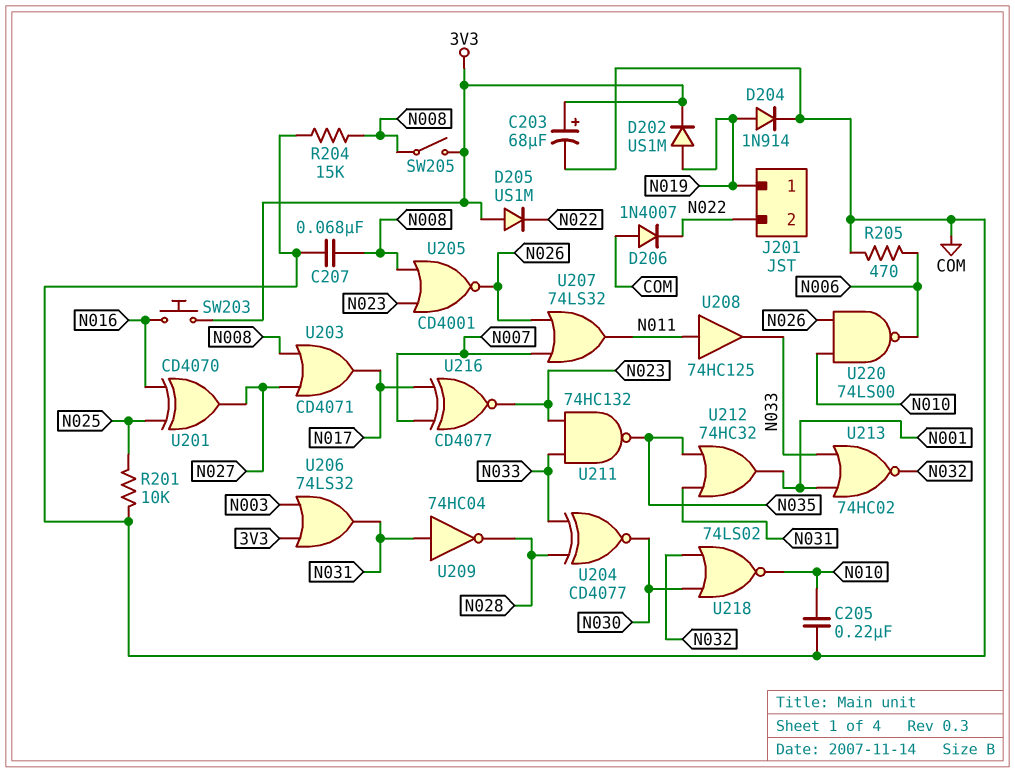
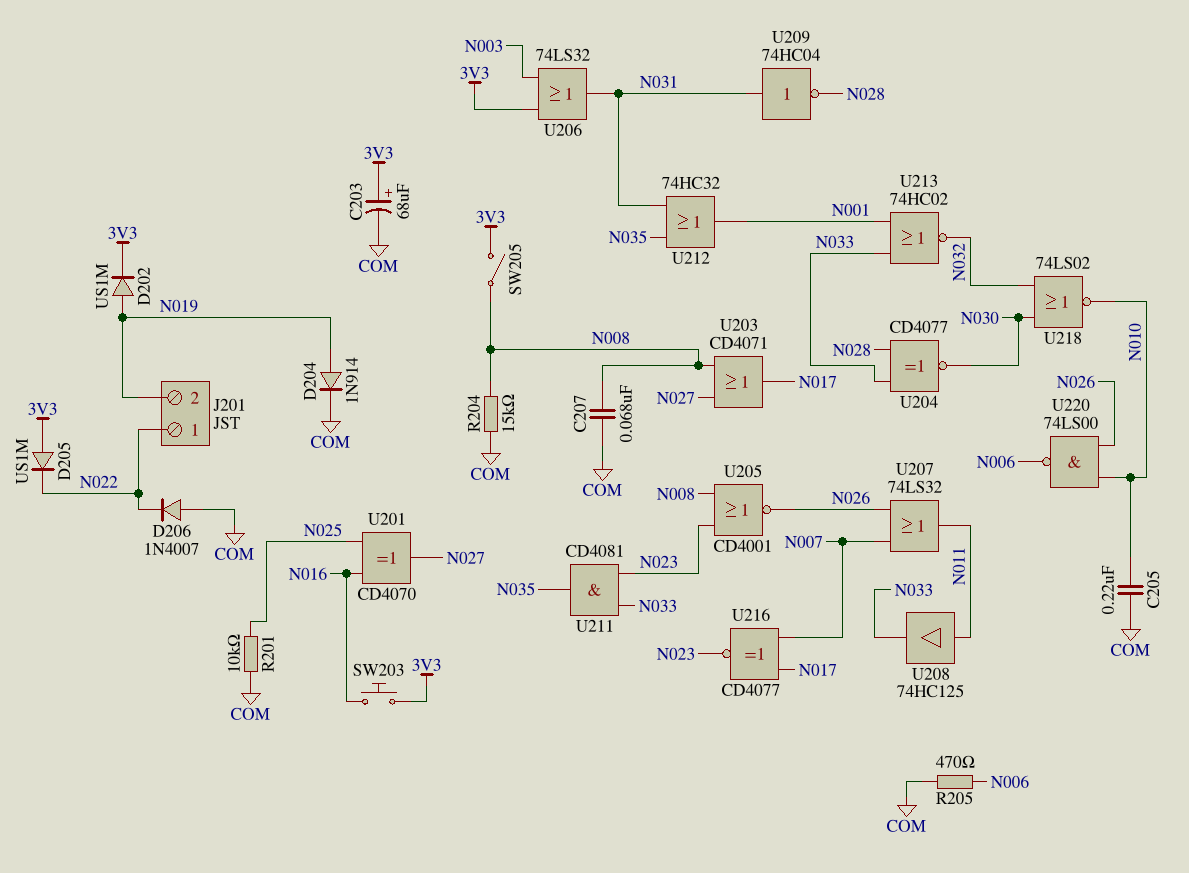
J201 pin 1: N019 -> N022
J201 pin 2: N022 -> N019
U211: NAND 74HC132 (in N023, in N033, out N035) -> AND CD4081 (in N023, in N033, out N035)

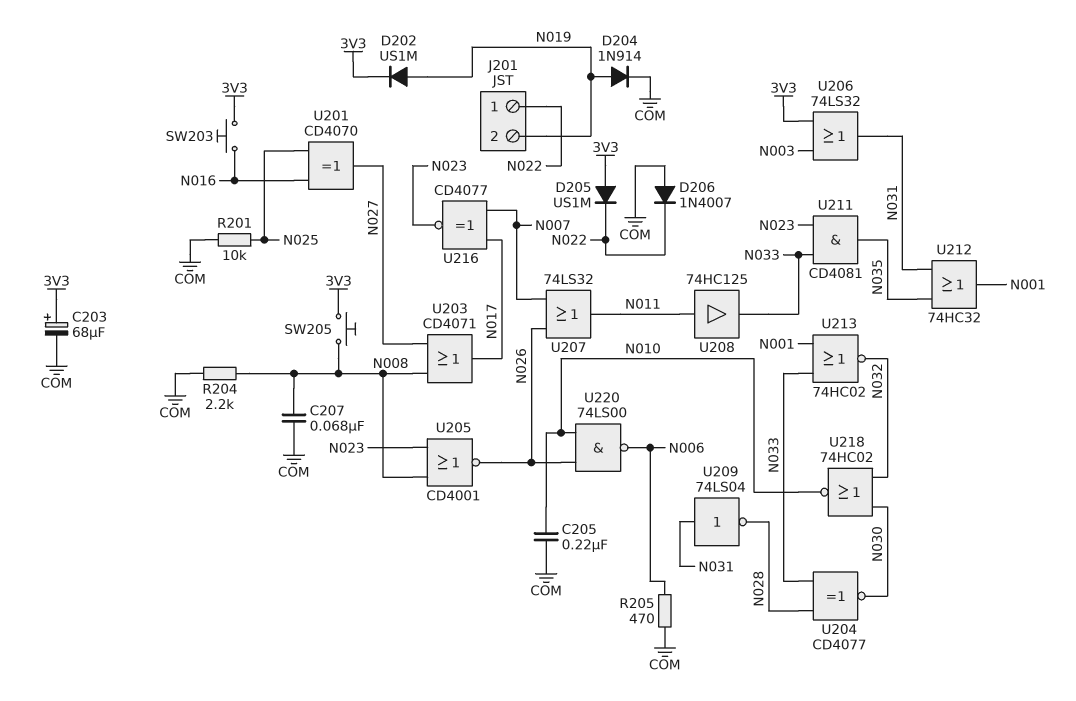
R204: 15k (COM, N008) -> 2.2k (COM, N008)
SW205: switch (3V3, N008) -> button (3V3, N008)
U209: NOT 74HC04 (in N031, out N028) -> NOT 74LS04 (in N031, out N028)
U218: NOR 74LS02 (in N030, in N032, out N010) -> NOR 74HC02 (in N030, in N032, out N010)

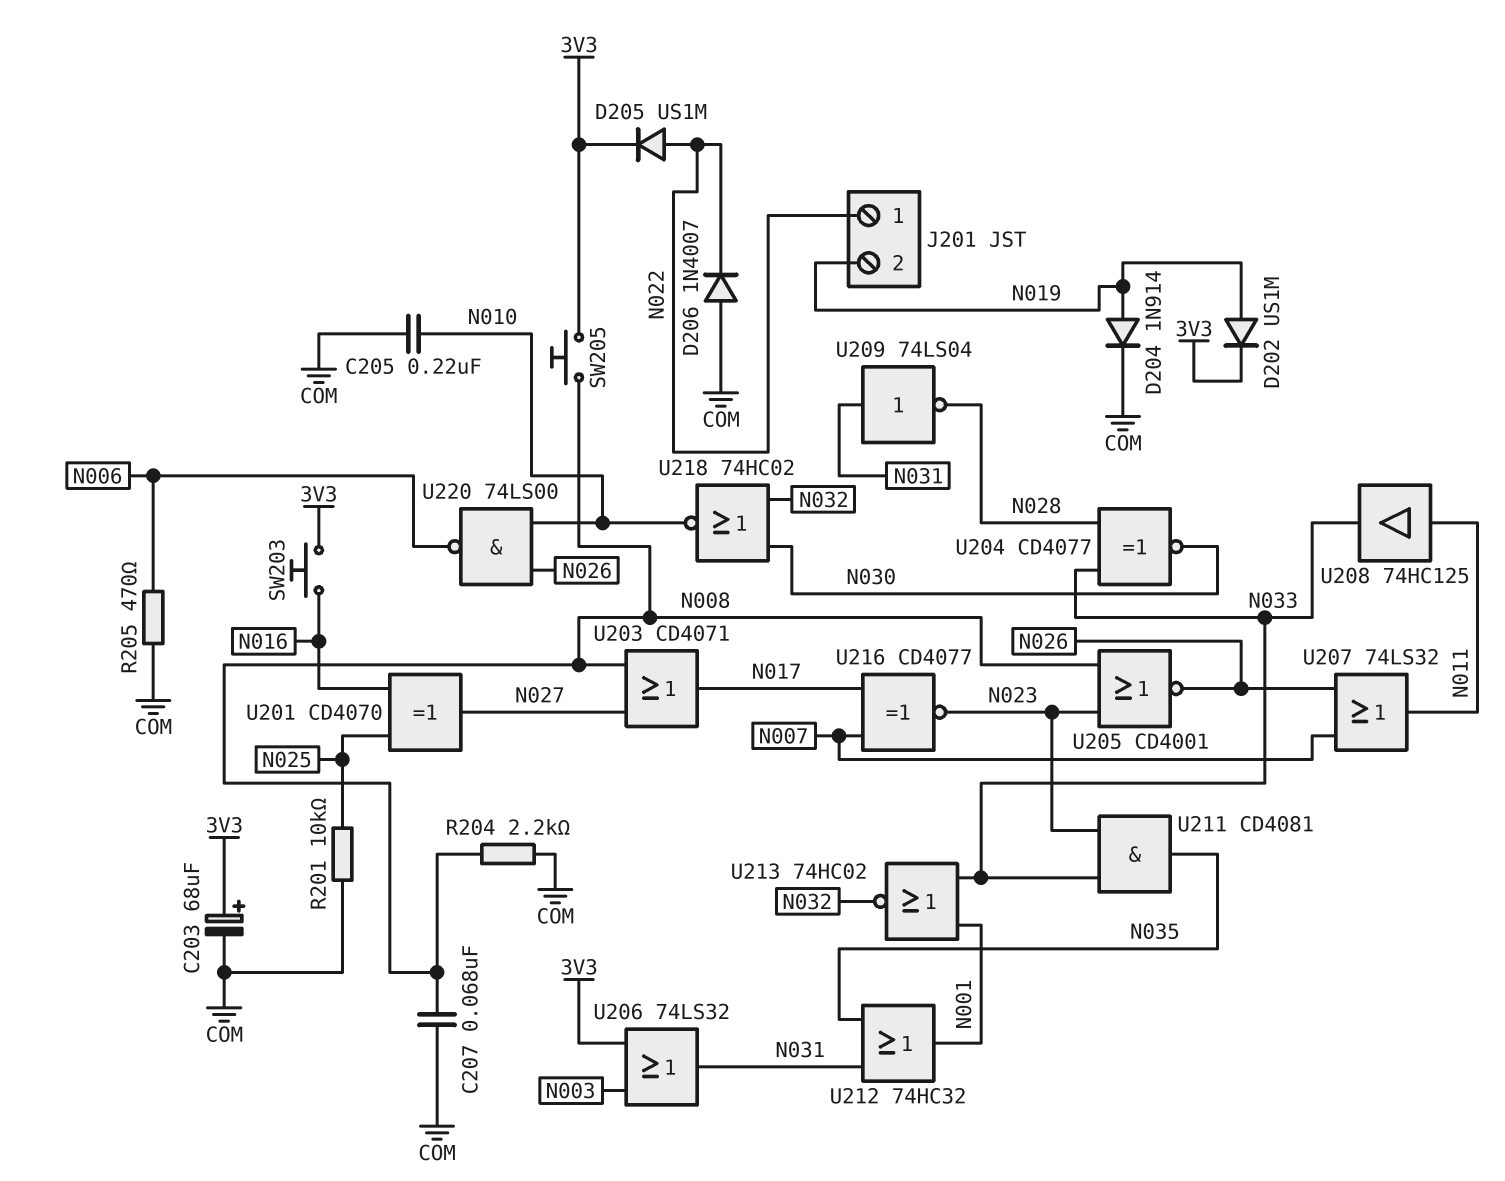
D205: diode US1M (A 3V3, K N022) -> diode US1M (A N022, K 3V3)

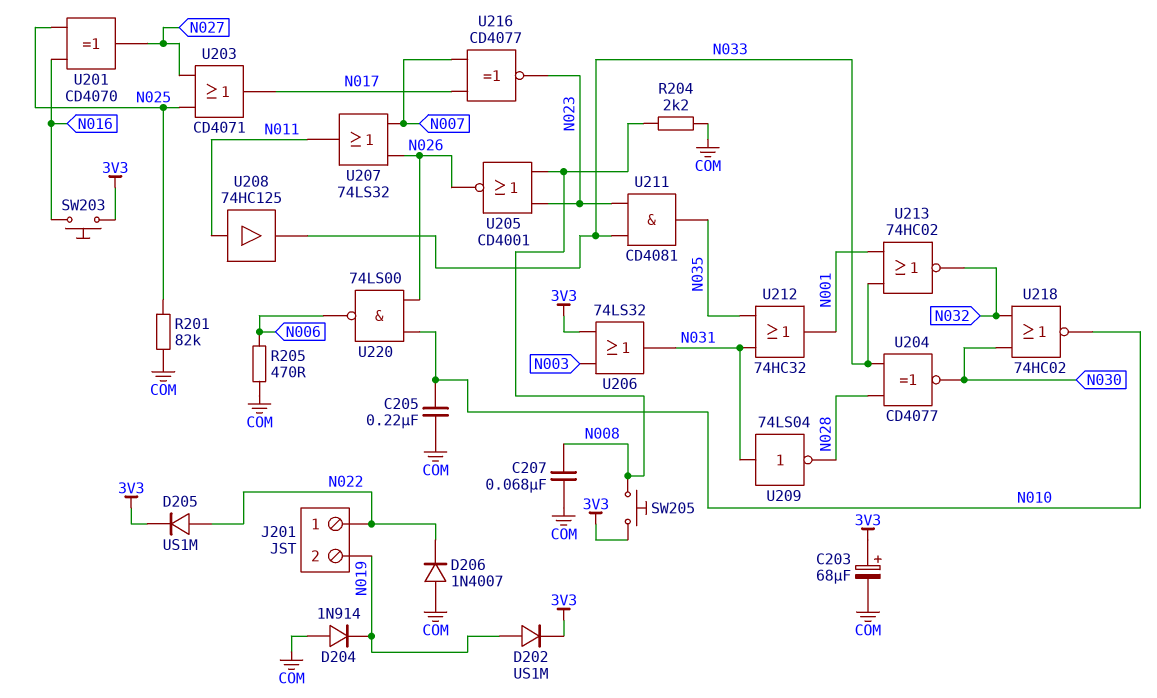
D204: diode 1N914 (A N019, K COM) -> diode 1N914 (A COM, K N019)
R201: 10k (COM, N025) -> 82k (COM, N025)
U203: OR CD4071 (in N008, in N027, out N017) -> OR CD4071 (in N025, in N027, out N017)

